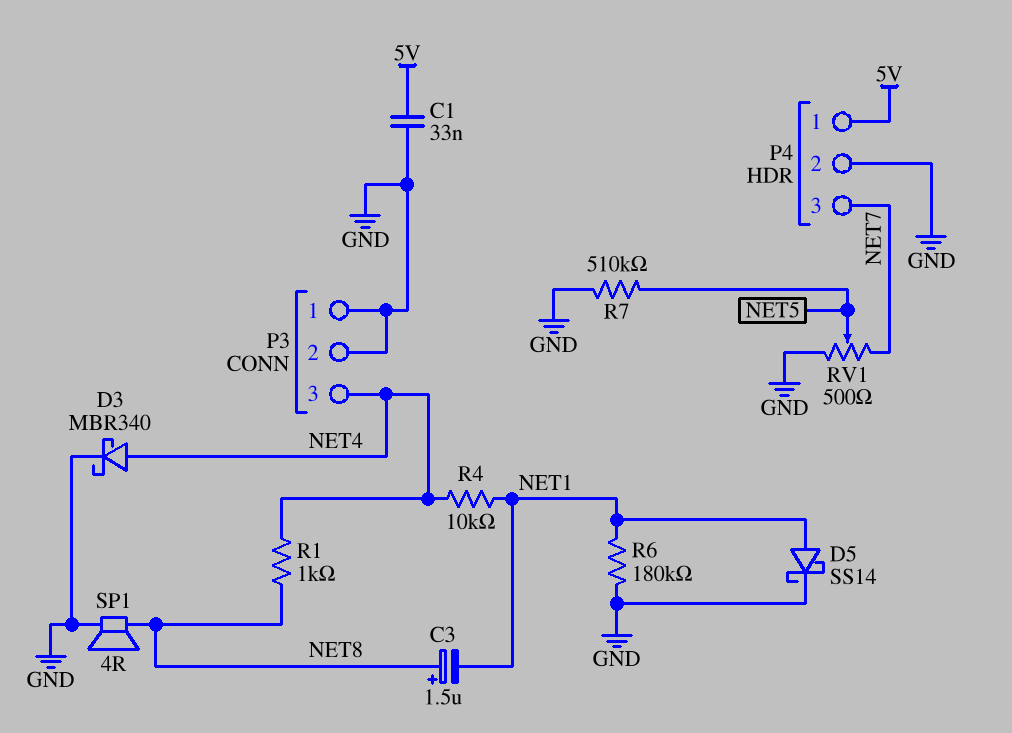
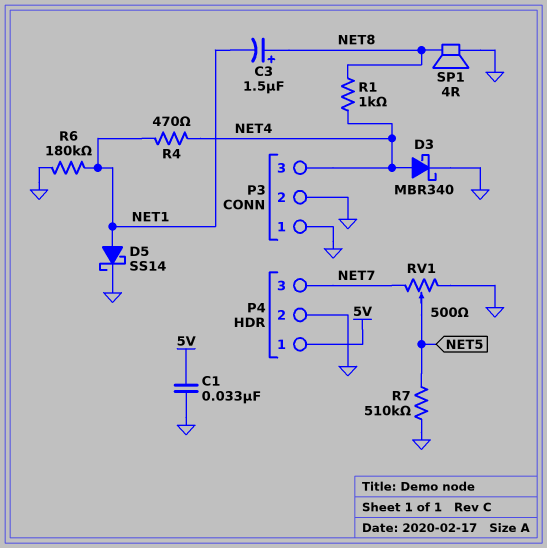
R4: 10k (NET1, NET4) -> 470 (NET1, NET4)

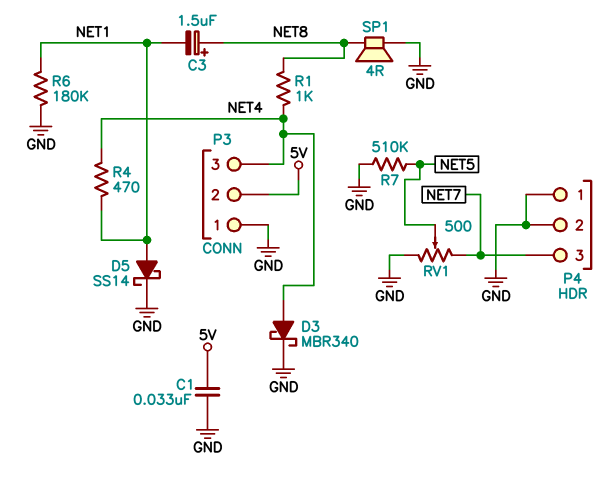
P3 pin 2: GND -> 5V
P4 pin 1: 5V -> GND

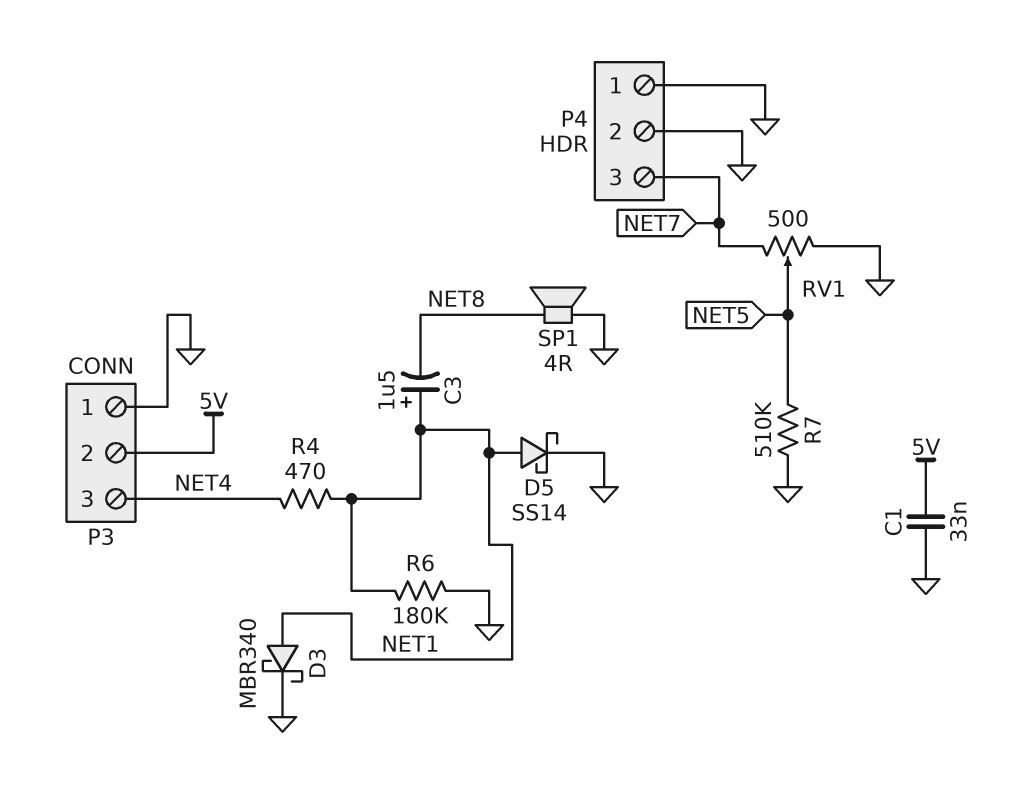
C3: 1.5uF (plus NET8, minus NET1) -> 1.5uF (plus NET1, minus NET8)
D3: schottky MBR340 (A NET4, K GND) -> schottky MBR340 (A NET1, K GND)
R1: 1k (NET4, NET8) -> none

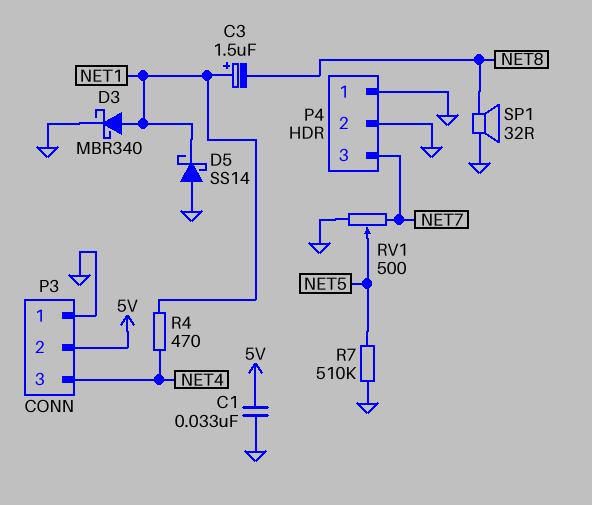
D5: schottky SS14 (A NET1, K GND) -> schottky SS14 (A GND, K NET1)
R6: 180k (GND, NET1) -> none
SP1: speaker 4R (GND, NET8) -> speaker 32R (GND, NET8)

